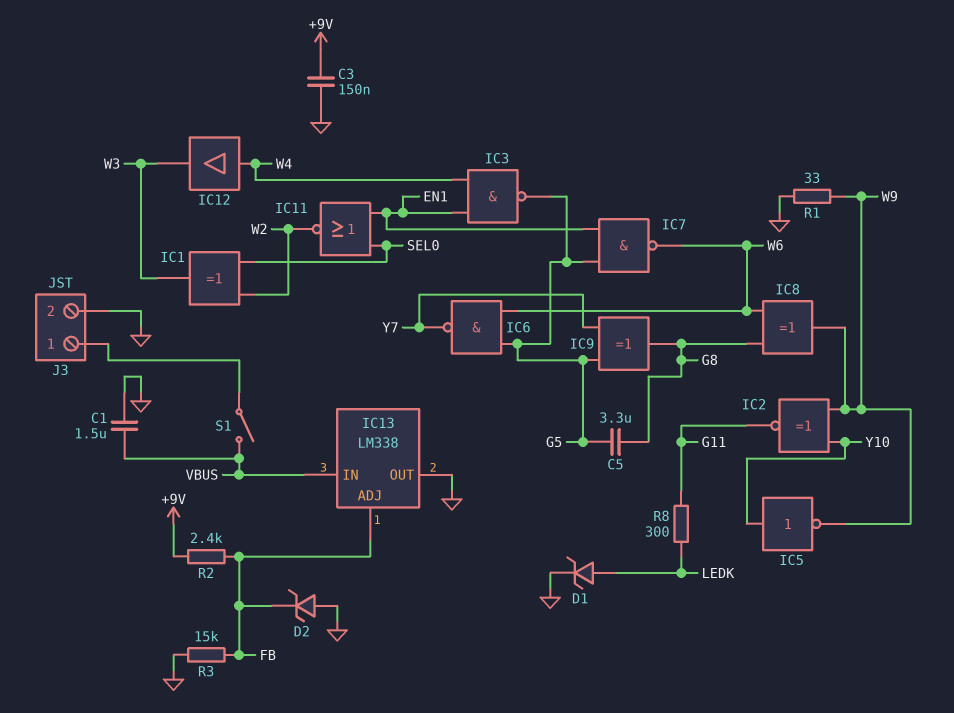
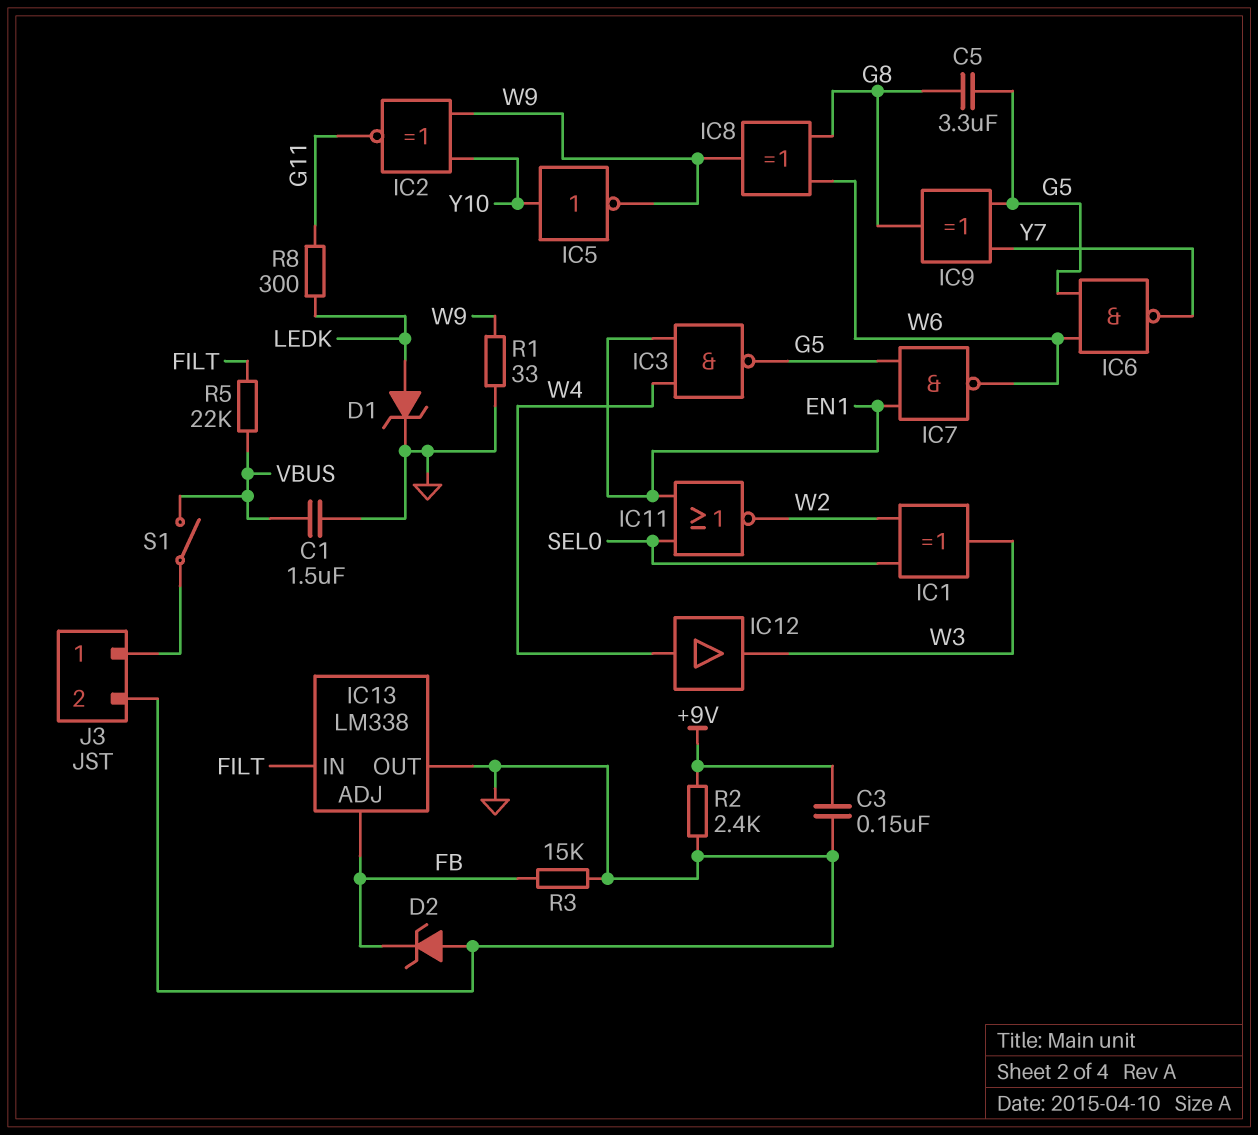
IC13 pin IN: VBUS -> FILT
R2: 2.4k (+9V, FB) -> 2.4k (+9V, GND)
R5: none -> 22k (FILT, VBUS)

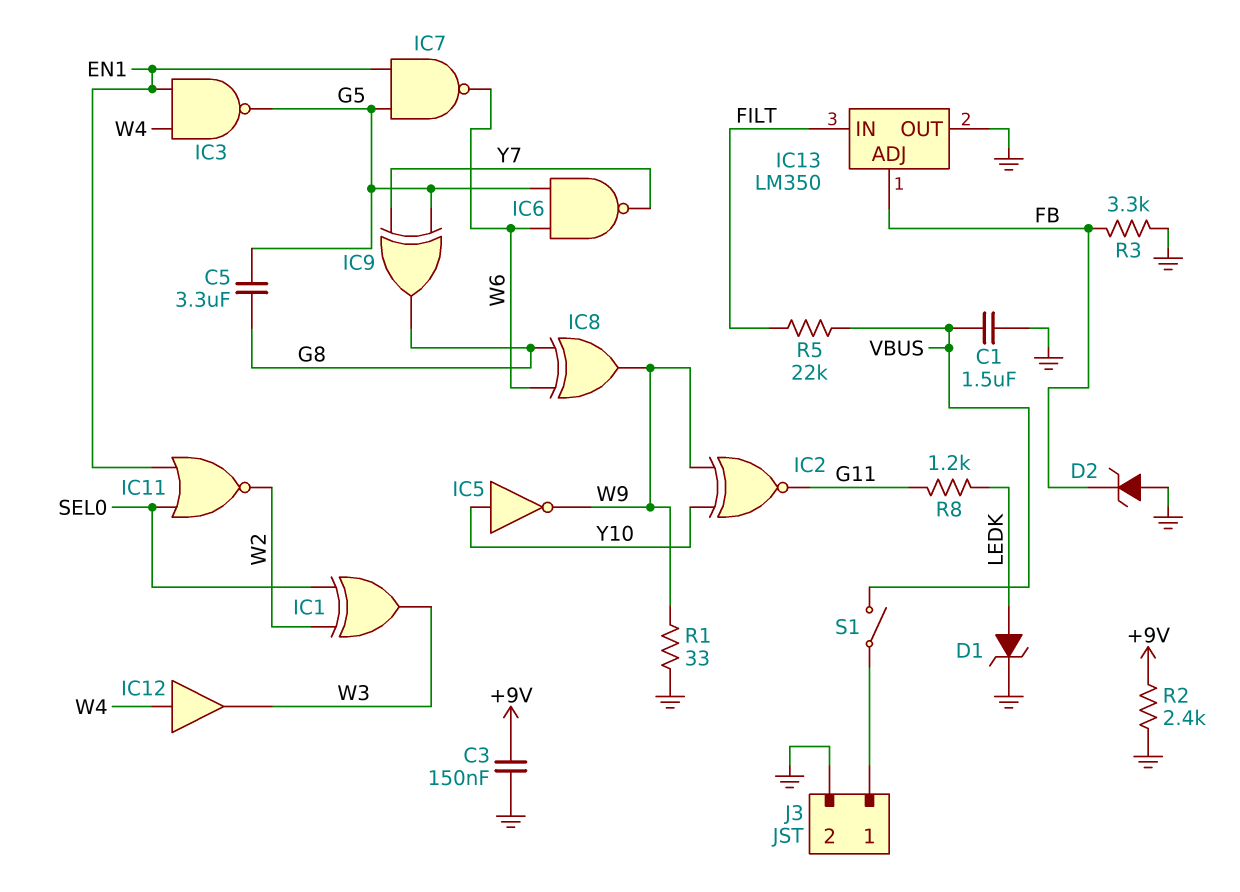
IC13: LM338 -> LM350
R3: 15k (FB, GND) -> 3.3k (FB, GND)
R8: 300 (G11, LEDK) -> 1.2k (G11, LEDK)

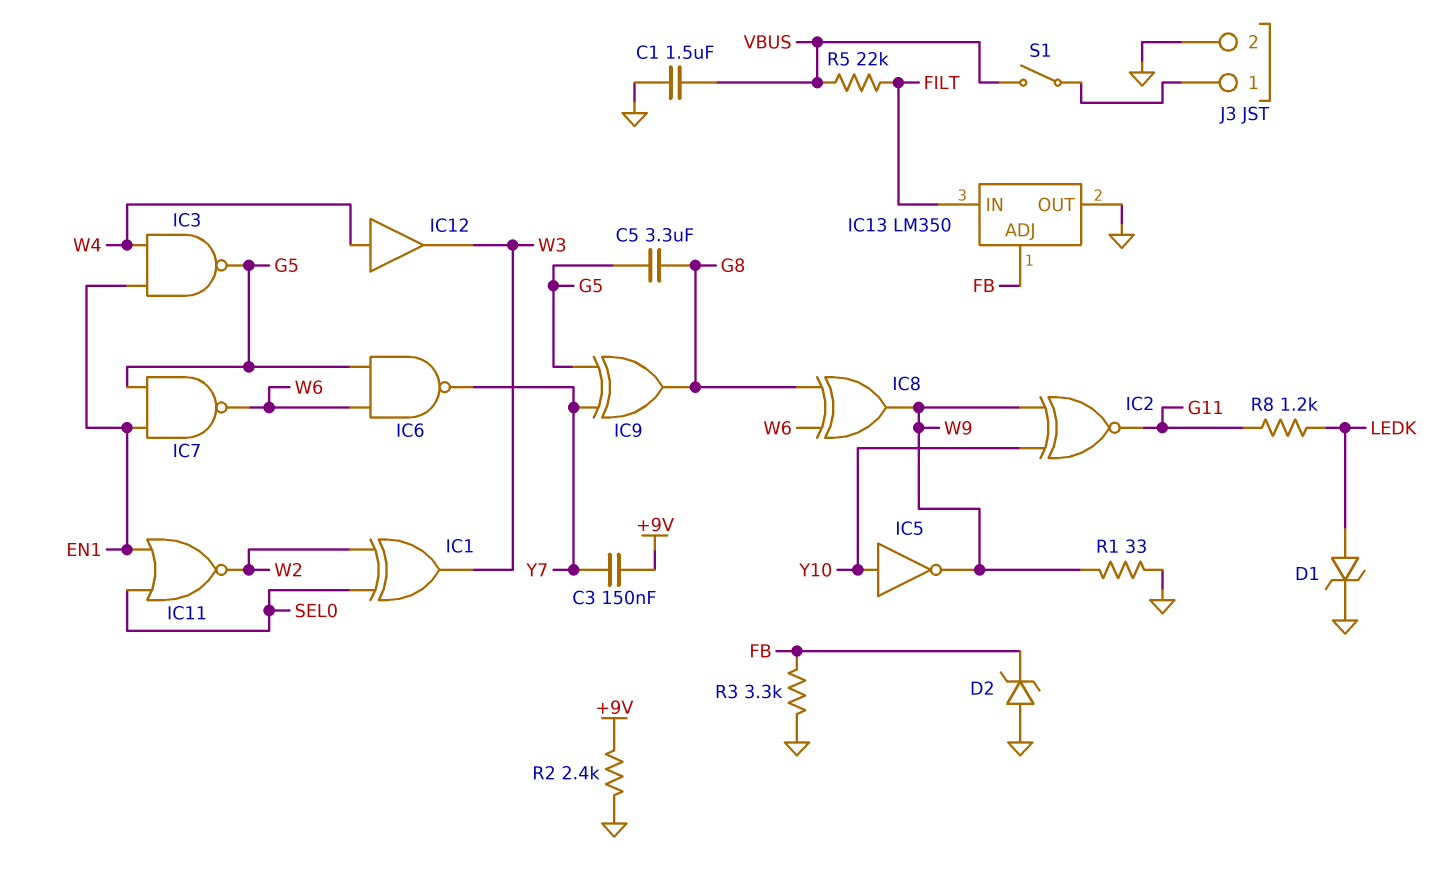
C3: 150nF (+9V, GND) -> 150nF (+9V, Y7)

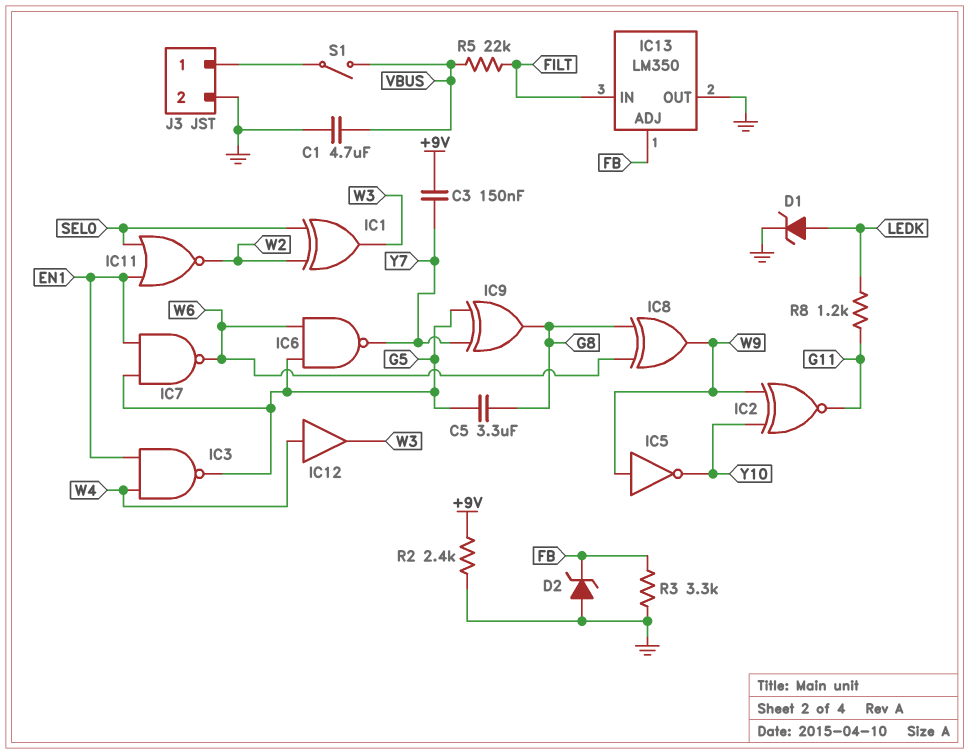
C1: 1.5uF (GND, VBUS) -> 4.7uF (GND, VBUS)
IC5: NOT (in Y10, out W9) -> NOT (in W9, out Y10)
R1: 33 (GND, W9) -> none

